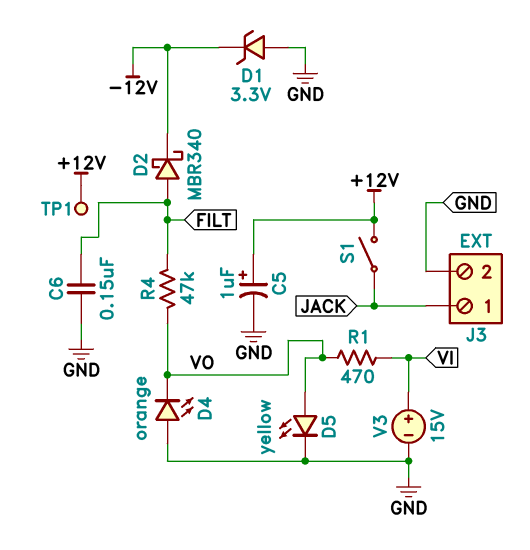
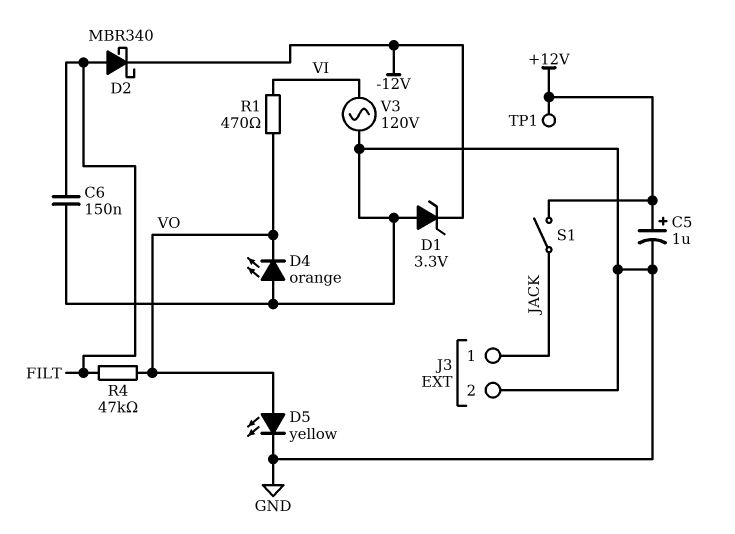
V3: 15V (plus VI, minus GND) -> AC 120V (GND, VI)

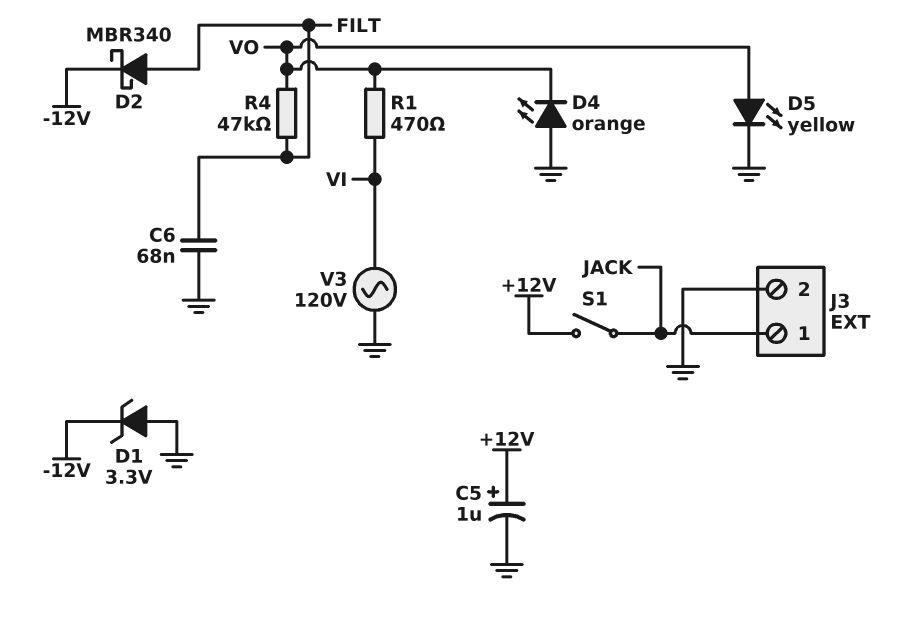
C6: 150nF (FILT, GND) -> 68nF (FILT, GND)
TP1: test point (+12V) -> none

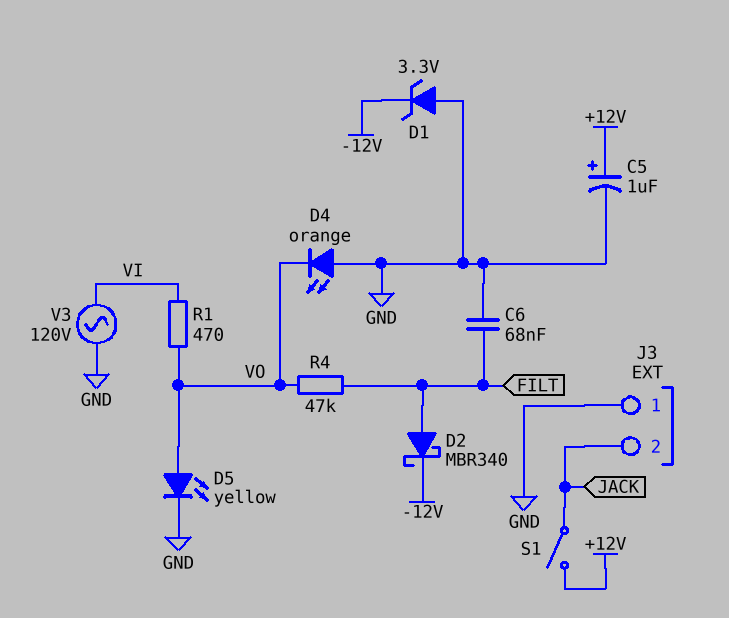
J3 pin 1: JACK -> GND
J3 pin 2: GND -> JACK

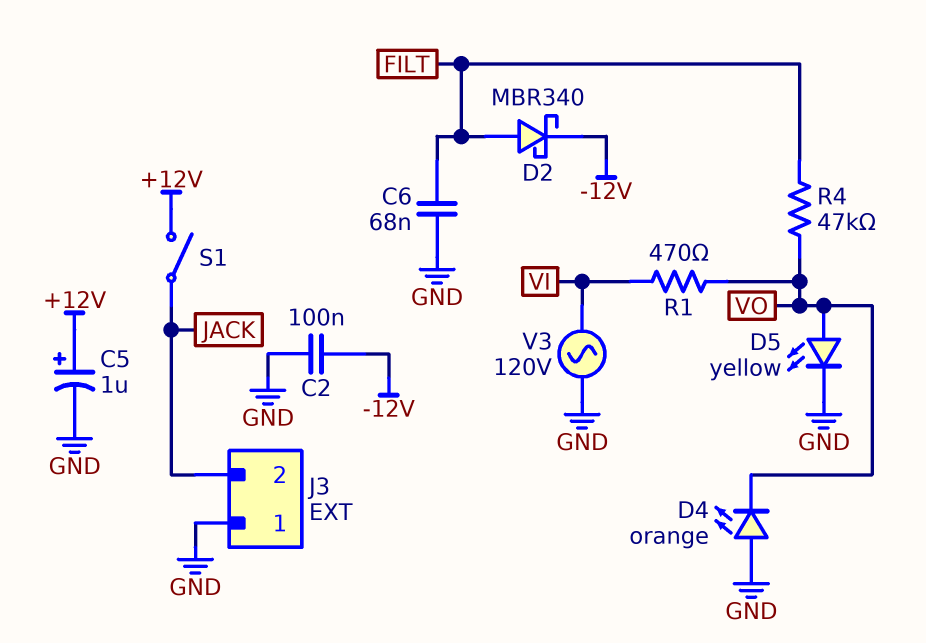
C2: none -> 100nF (-12V, GND)
D1: zener 3.3V (A GND, K -12V) -> none

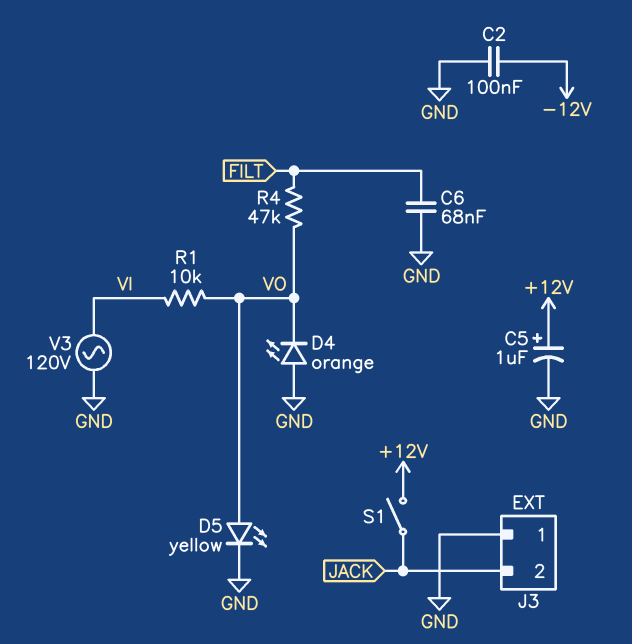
D2: schottky MBR340 (A FILT, K -12V) -> none
R1: 470 (VI, VO) -> 10k (VI, VO)

